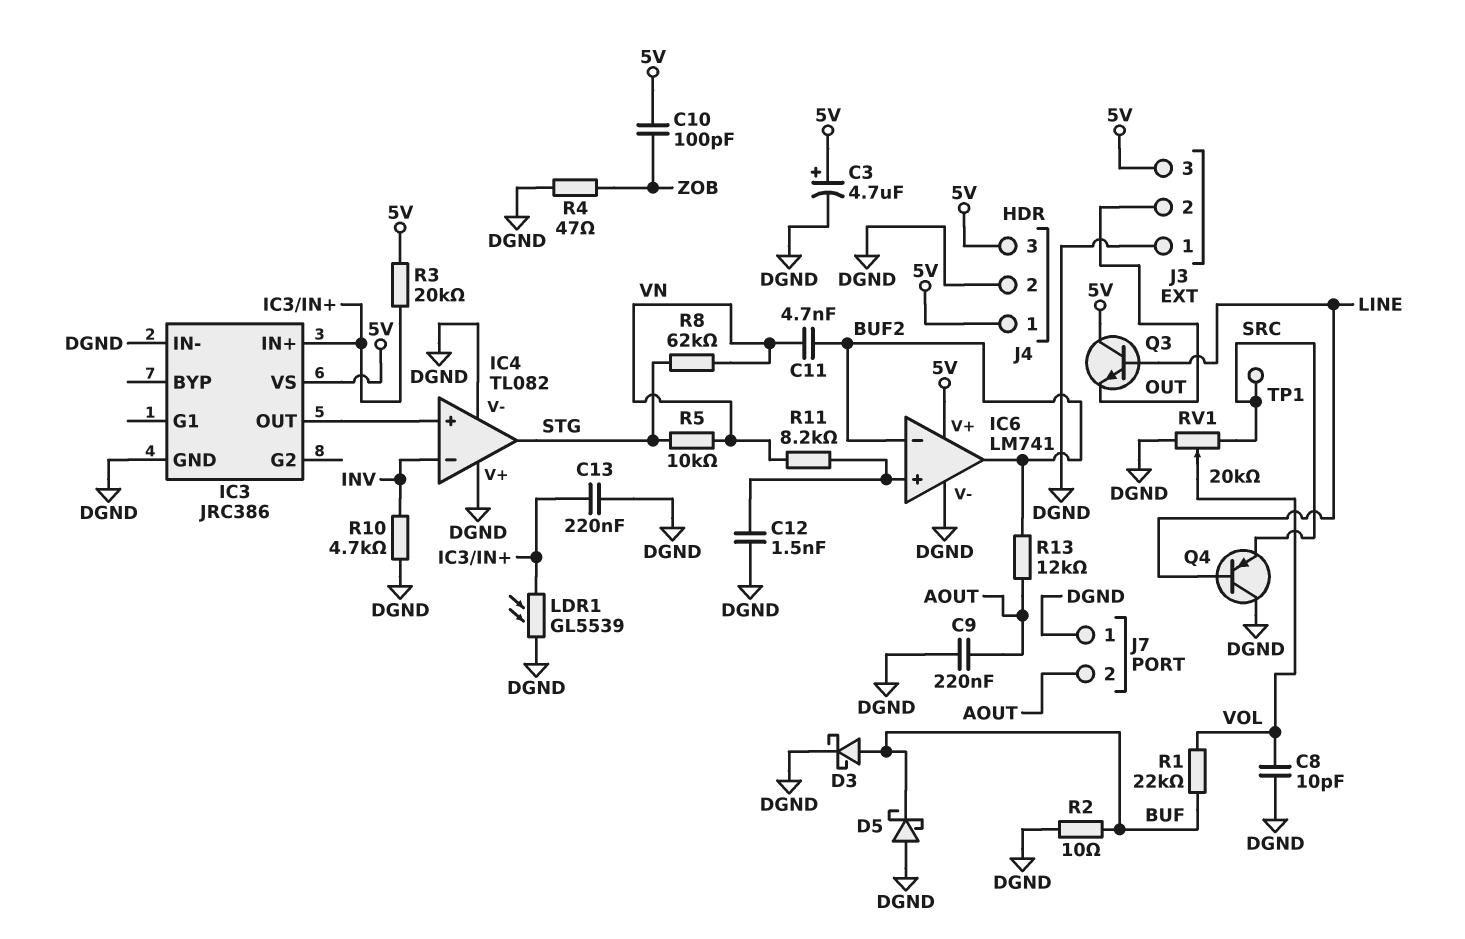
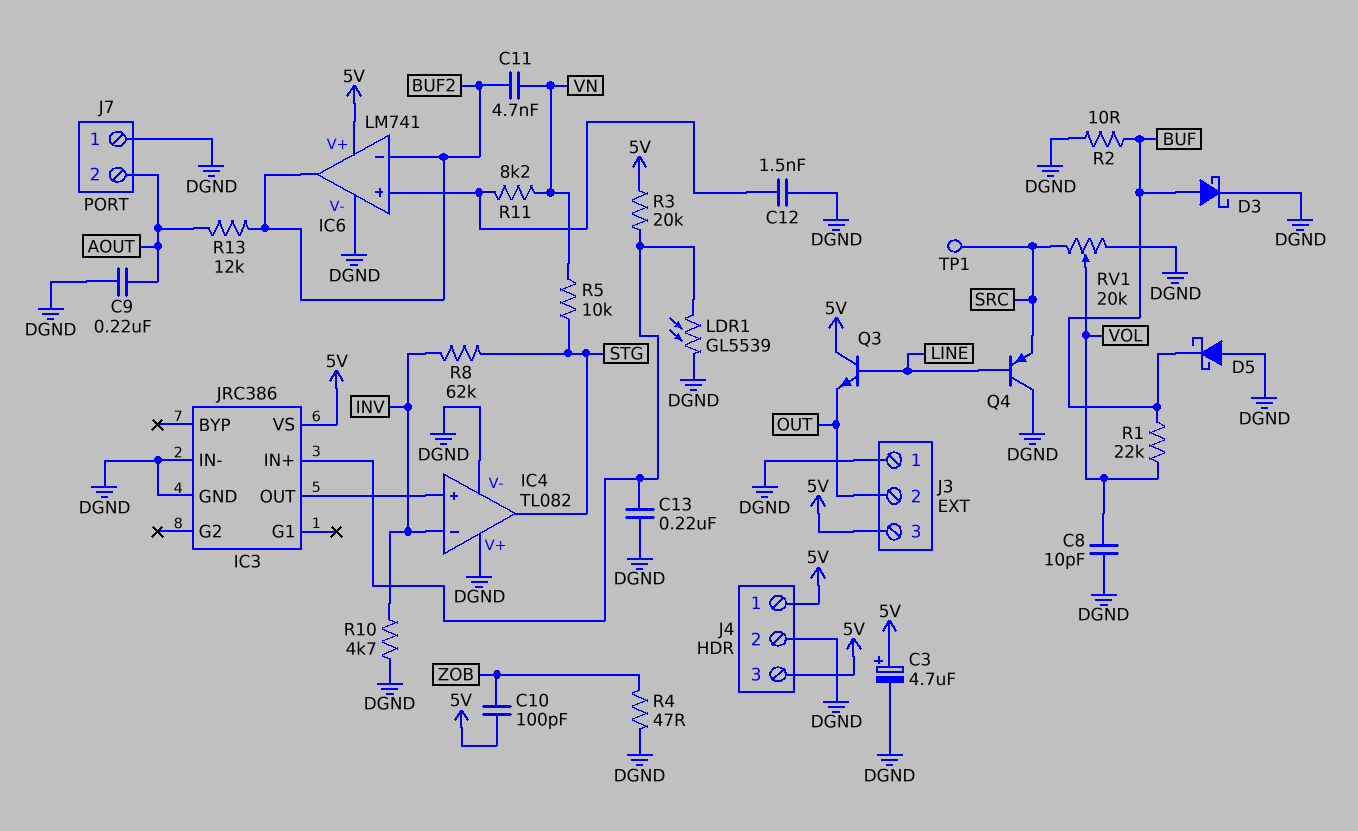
R8: 62k (STG, VN) -> 62k (INV, STG)

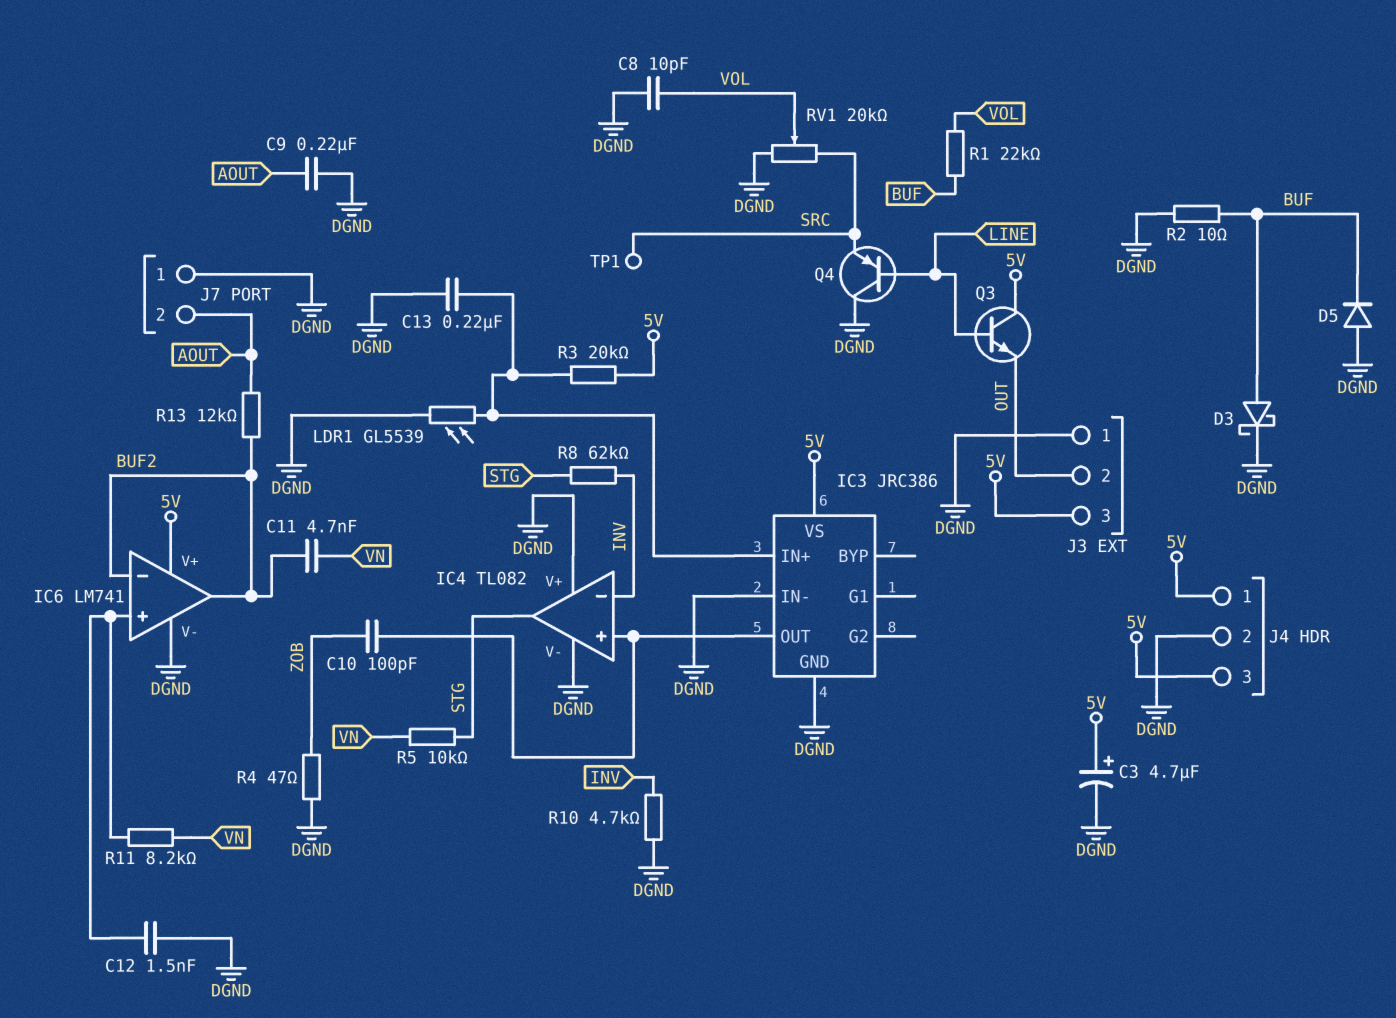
C10: 100pF (5V, ZOB) -> 100pF (IC3/OUT, ZOB)
D5: schottky (A DGND, K BUF) -> diode (A DGND, K BUF)

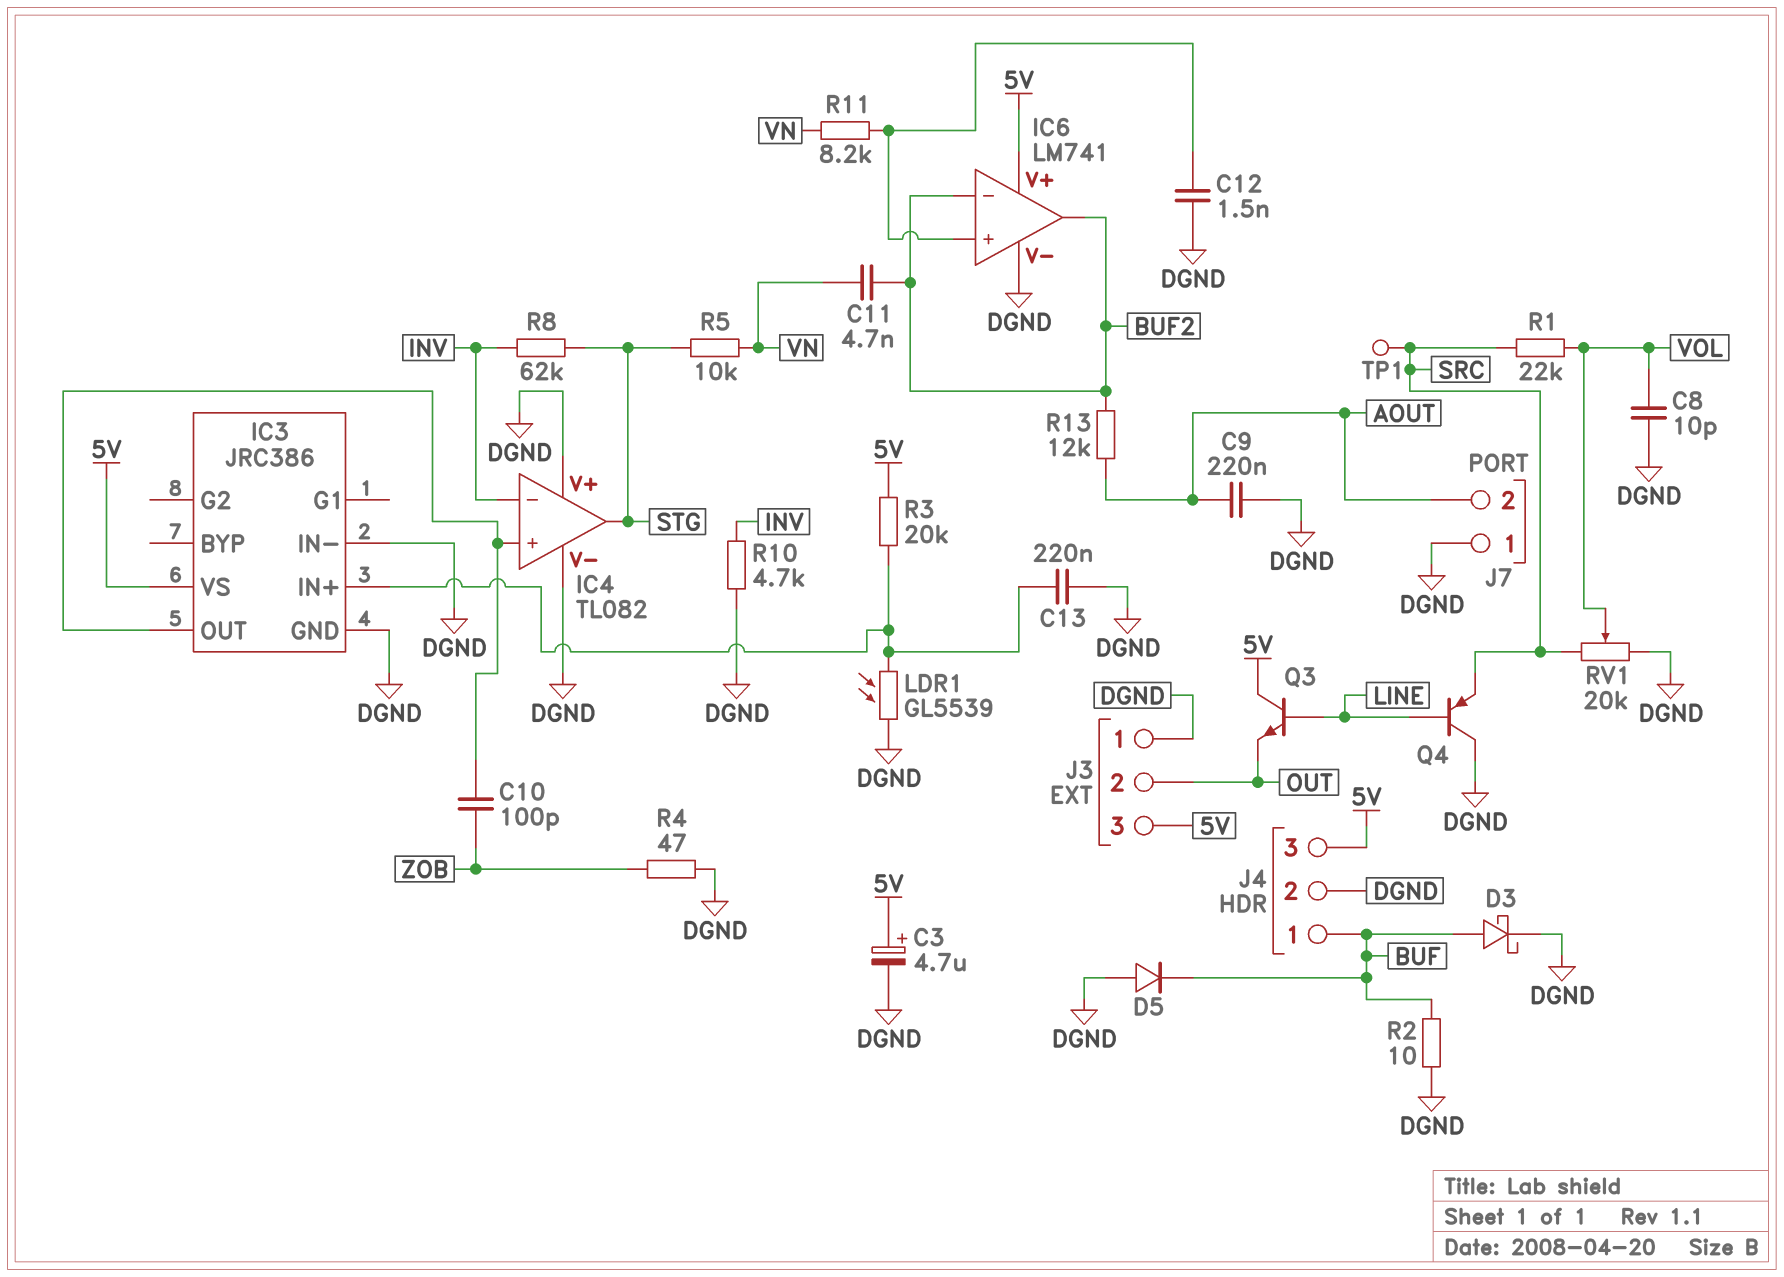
J4 pin 1: 5V -> BUF
R1: 22k (BUF, VOL) -> 22k (SRC, VOL)

